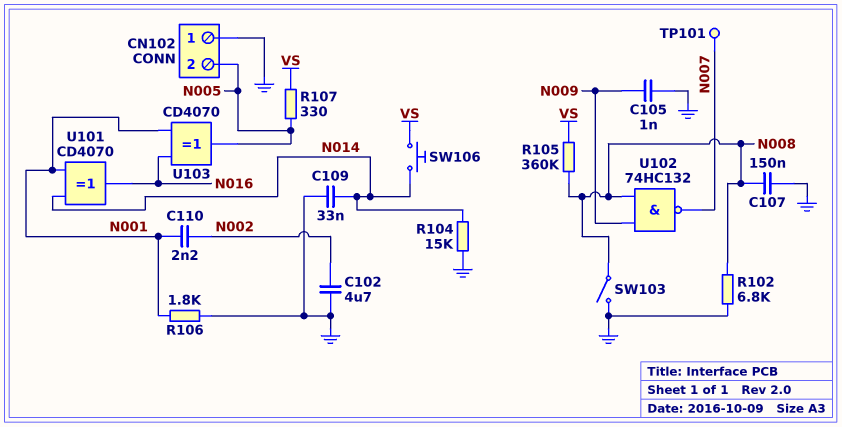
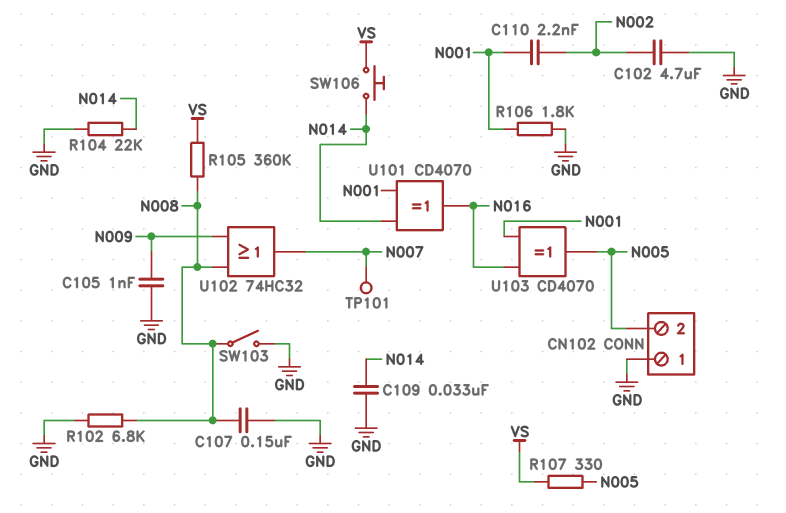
R104: 15k (GND, N014) -> 22k (GND, N014)
U102: NAND 74HC132 (in N008, in N009, out N007) -> OR 74HC32 (in N008, in N009, out N007)

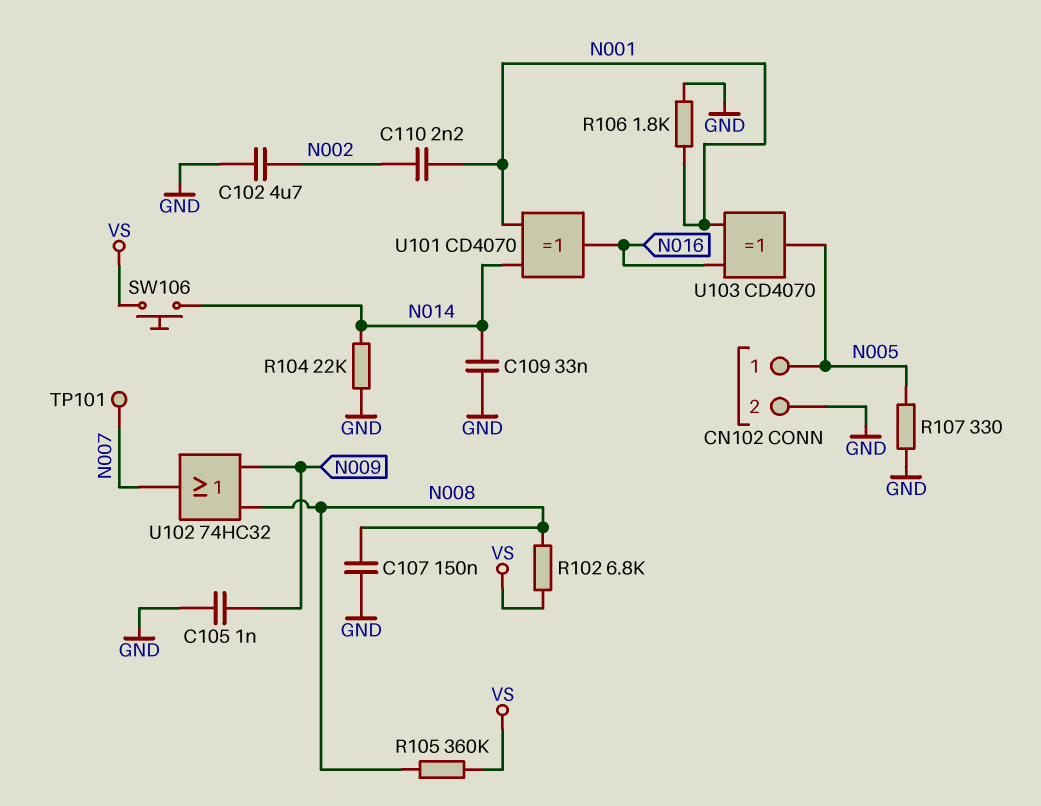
CN102 pin 1: GND -> N005
CN102 pin 2: N005 -> GND
R102: 6.8k (GND, N008) -> 6.8k (N008, VS)
R107: 330 (N005, VS) -> 330 (GND, N005)
SW103: switch (GND, N008) -> none

